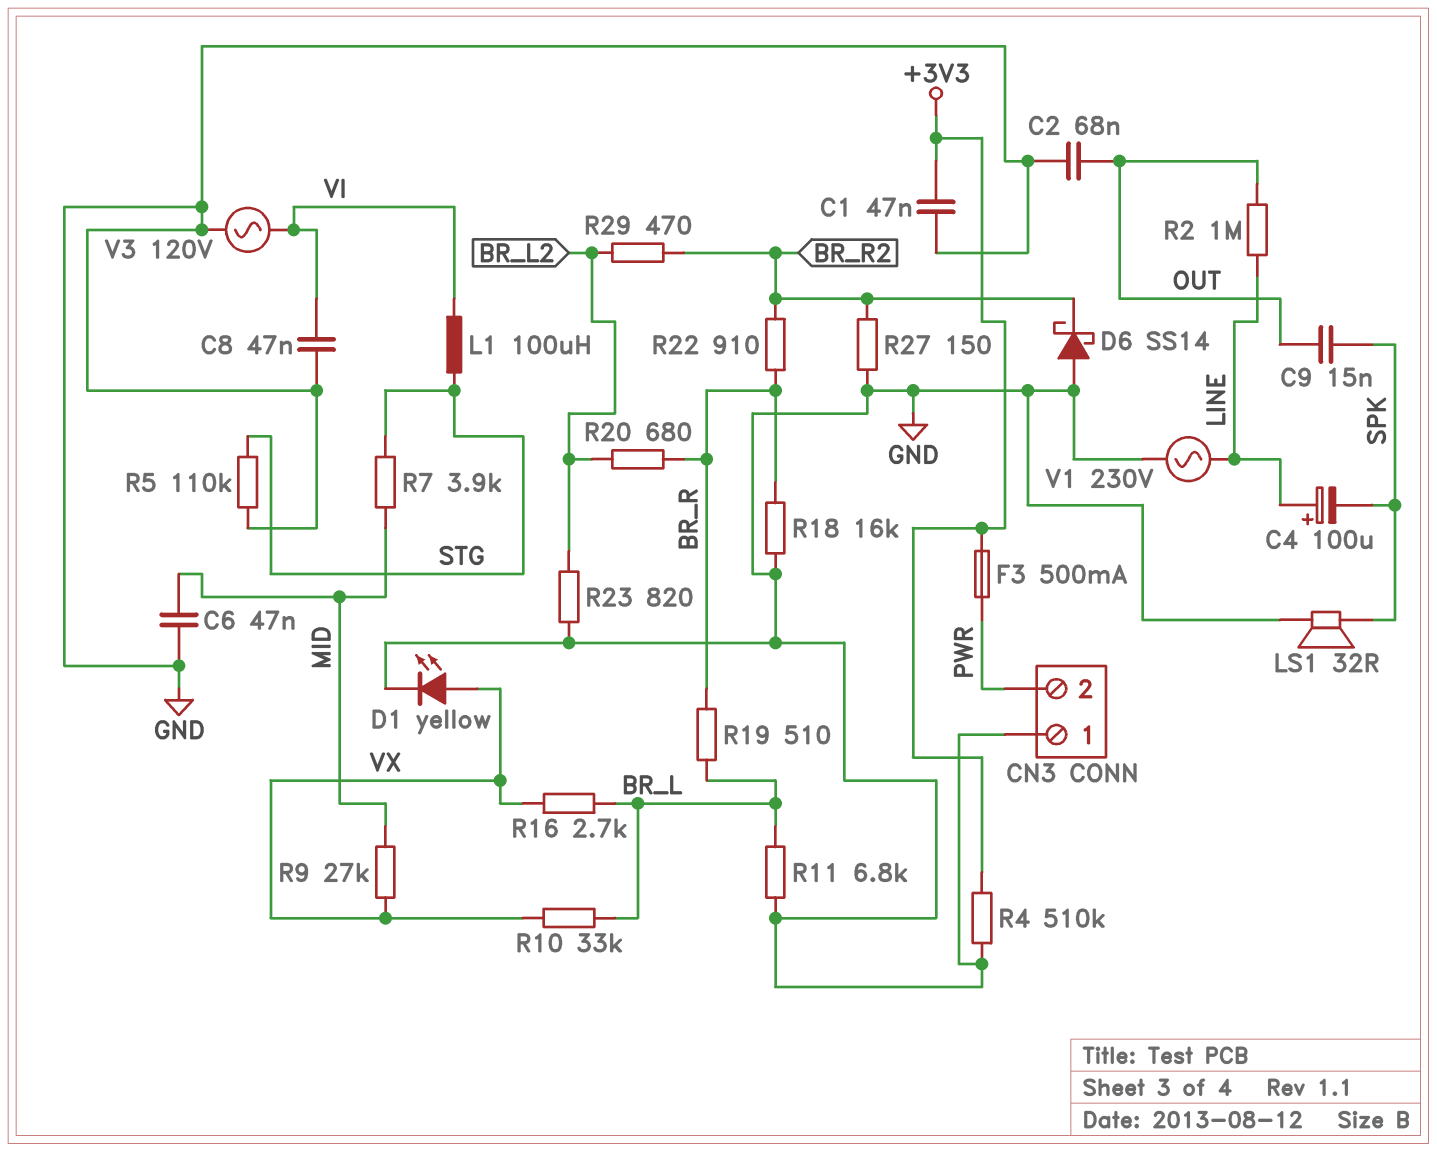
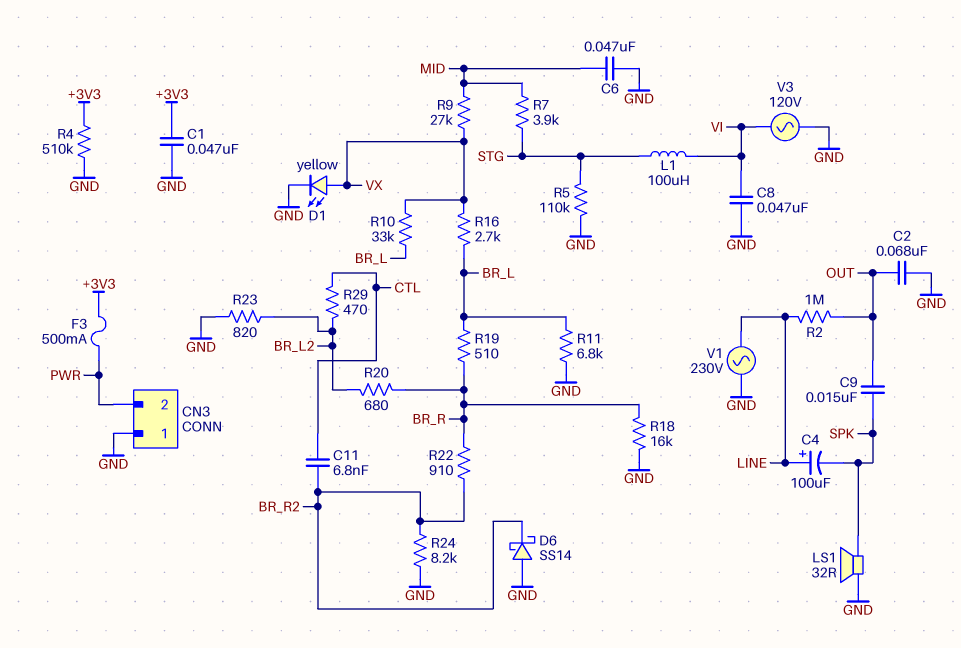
C11: none -> 6.8nF (BR_R2, CTL)
R24: none -> 8.2k (BR_R2, GND)
R27: 150 (BR_R2, GND) -> none
R29: 470 (BR_L2, BR_R2) -> 470 (BR_L2, CTL)

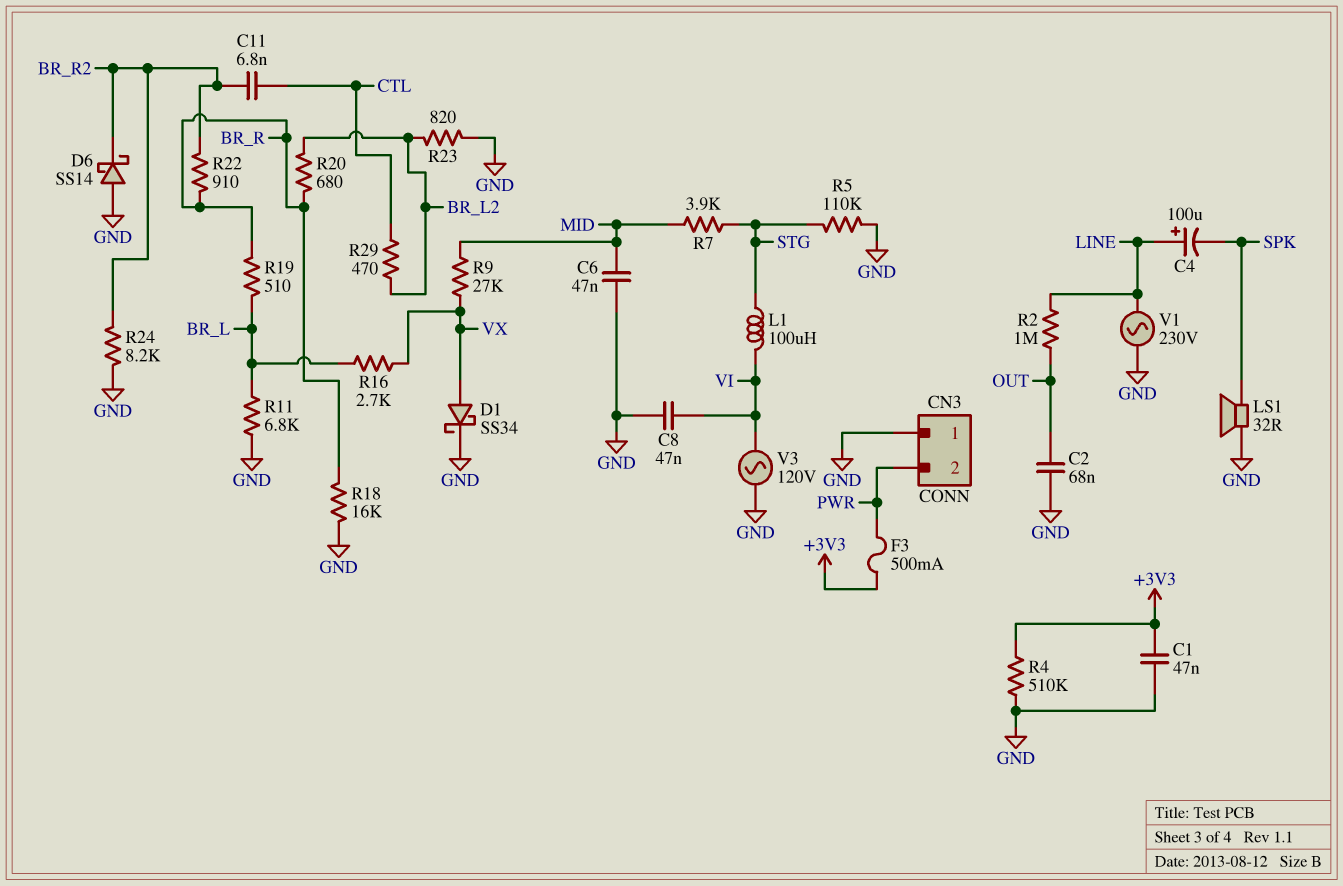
C9: 15nF (OUT, SPK) -> none
D1: LED yellow (A VX, K GND) -> schottky SS34 (A VX, K GND)
R10: 33k (BR_L, VX) -> none

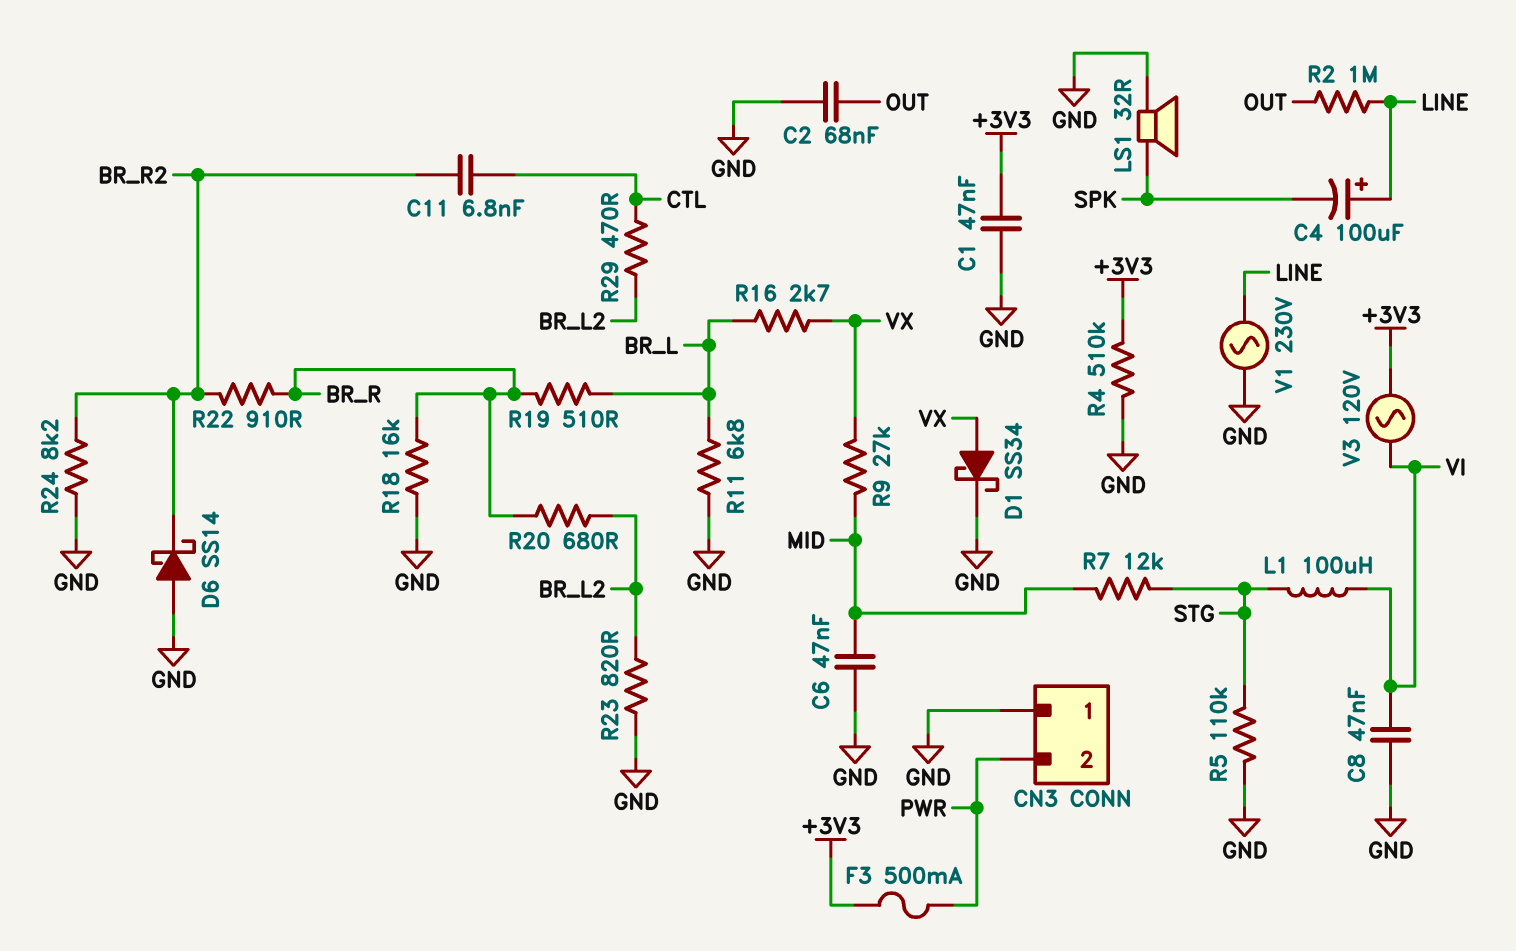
R7: 3.9k (MID, STG) -> 12k (MID, STG)
V3: AC 120V (GND, VI) -> AC 120V (+3V3, VI)

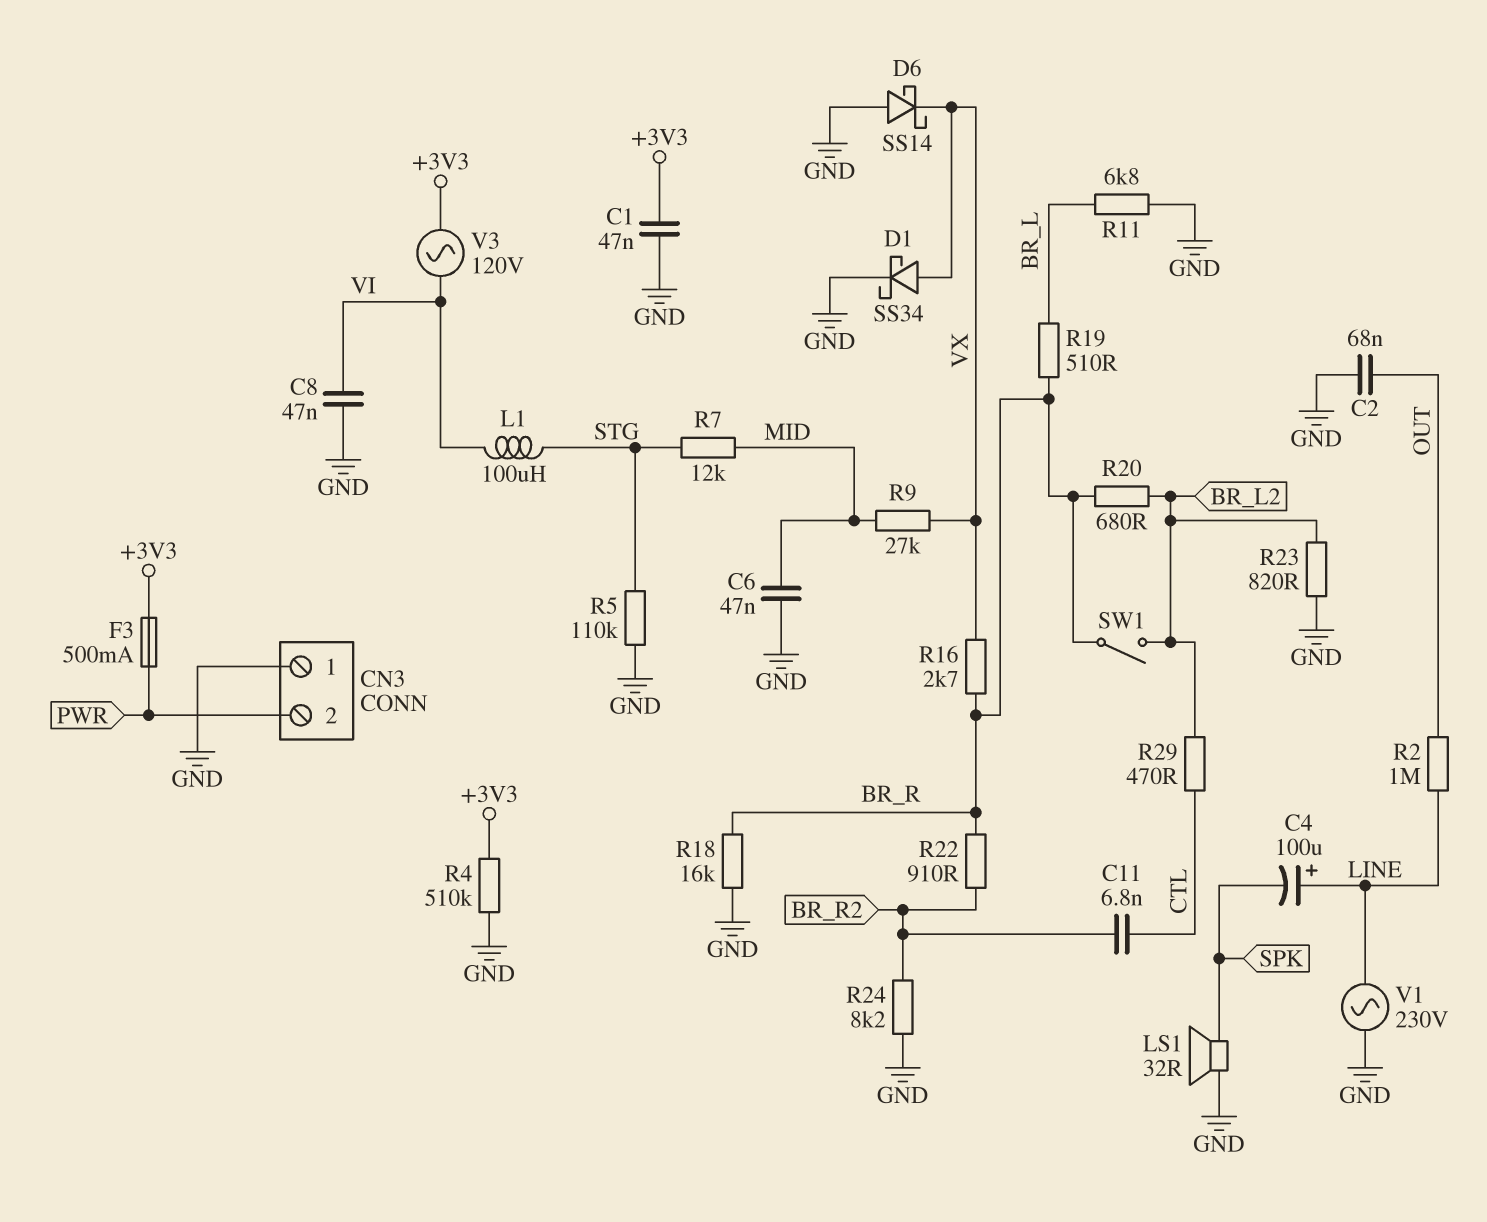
D6: schottky SS14 (A GND, K BR_R2) -> schottky SS14 (A GND, K VX)
R16: 2.7k (BR_L, VX) -> 2.7k (BR_R, VX)
SW1: none -> switch (BR_L2, BR_R)

